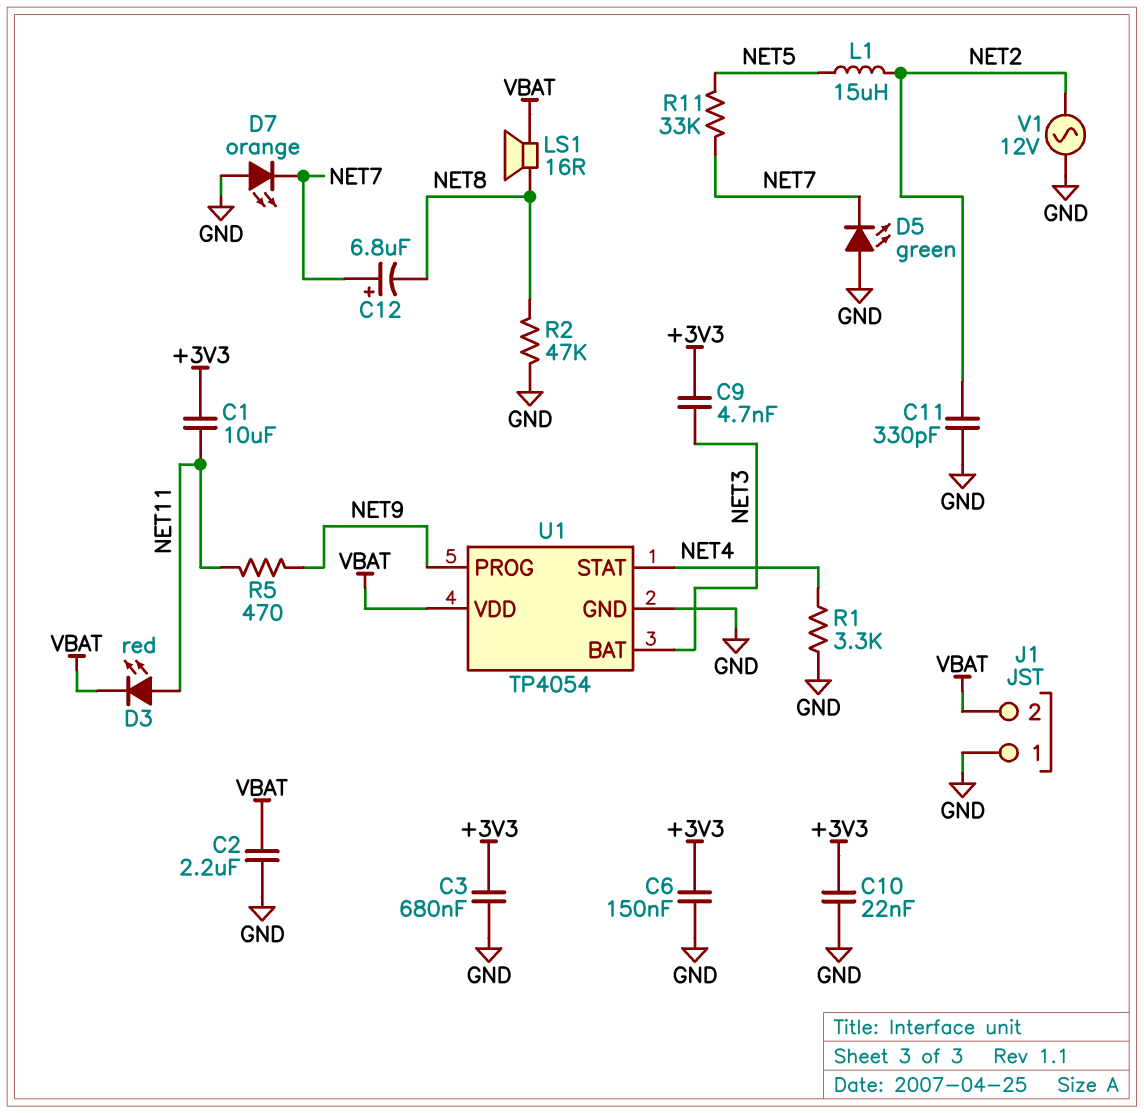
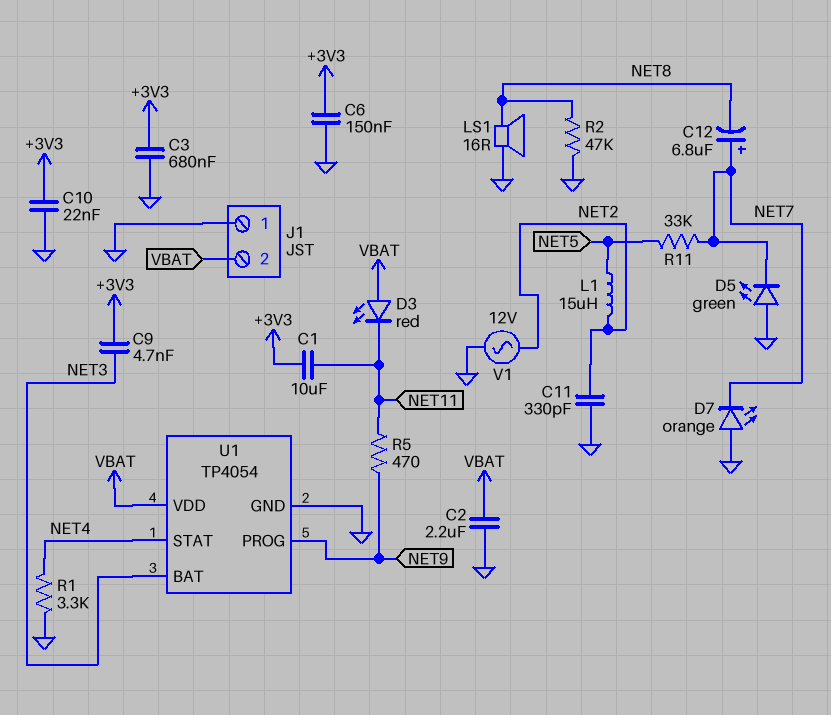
D3: LED red (A NET11, K VBAT) -> LED red (A VBAT, K NET11)
LS1: speaker 16R (NET8, VBAT) -> speaker 16R (GND, NET8)

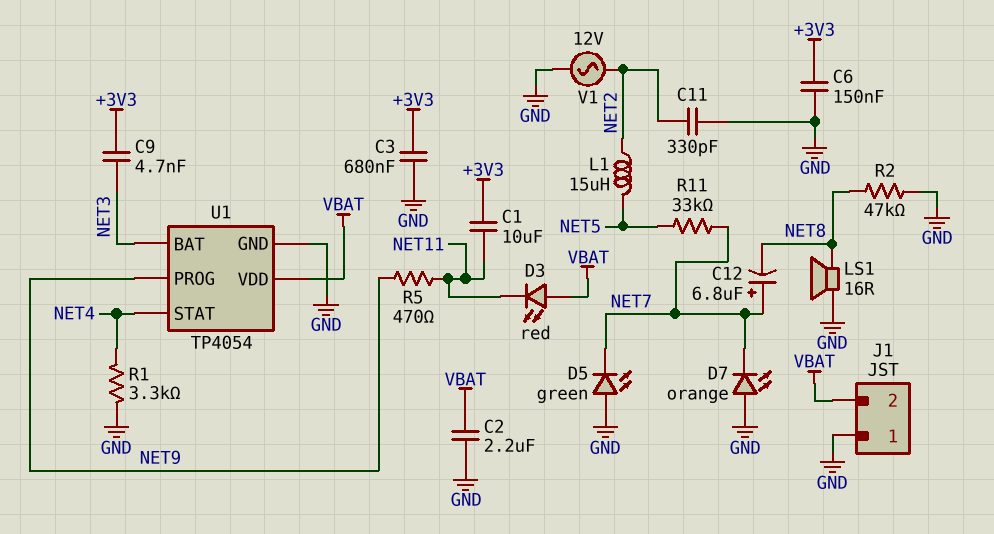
C10: 22nF (+3V3, GND) -> none

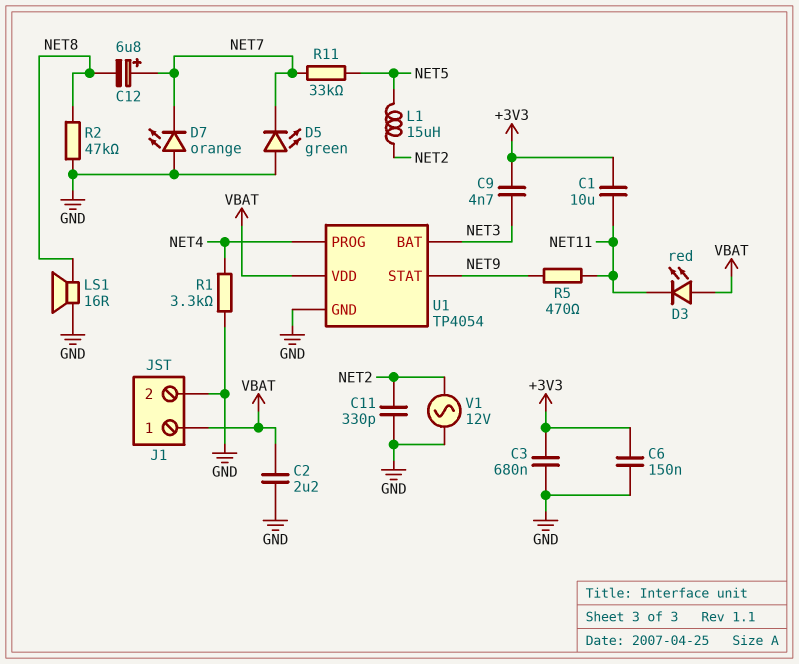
J1 pin 1: GND -> VBAT
J1 pin 2: VBAT -> GND
U1 pin PROG: NET9 -> NET4
U1 pin STAT: NET4 -> NET9

